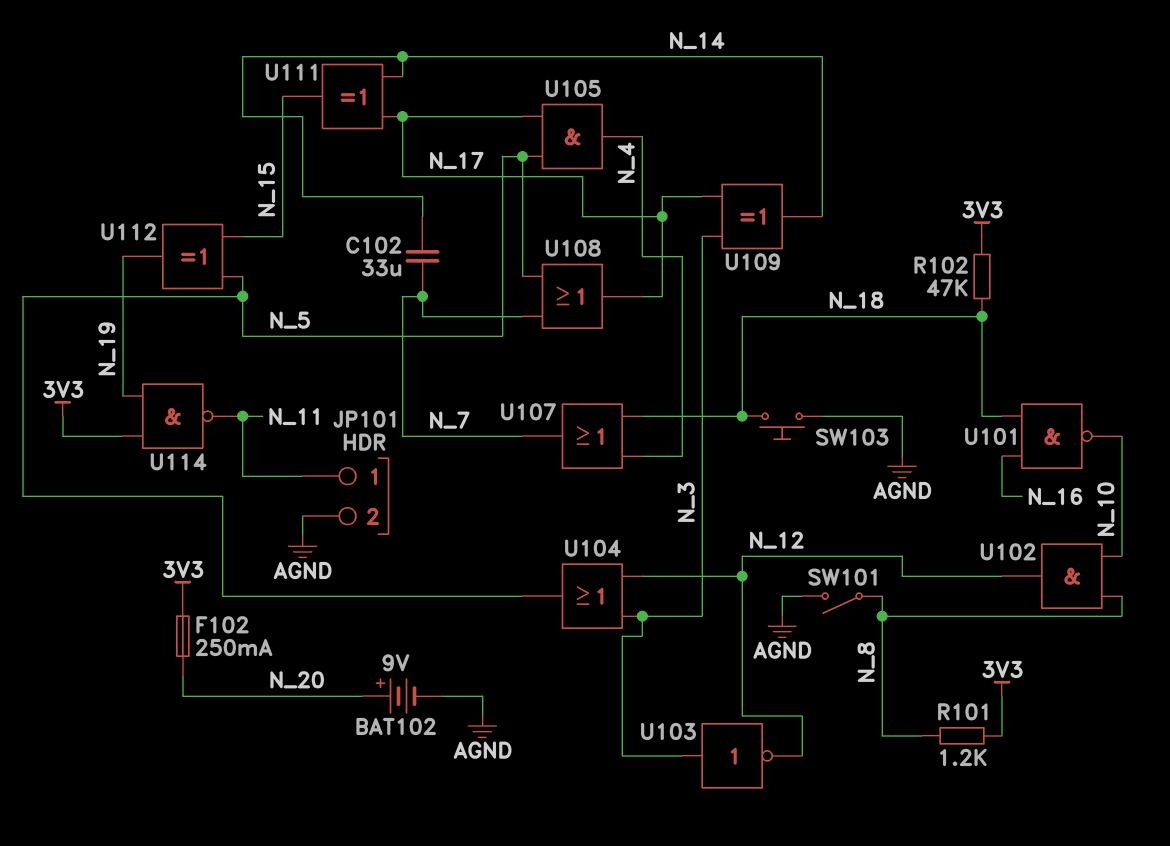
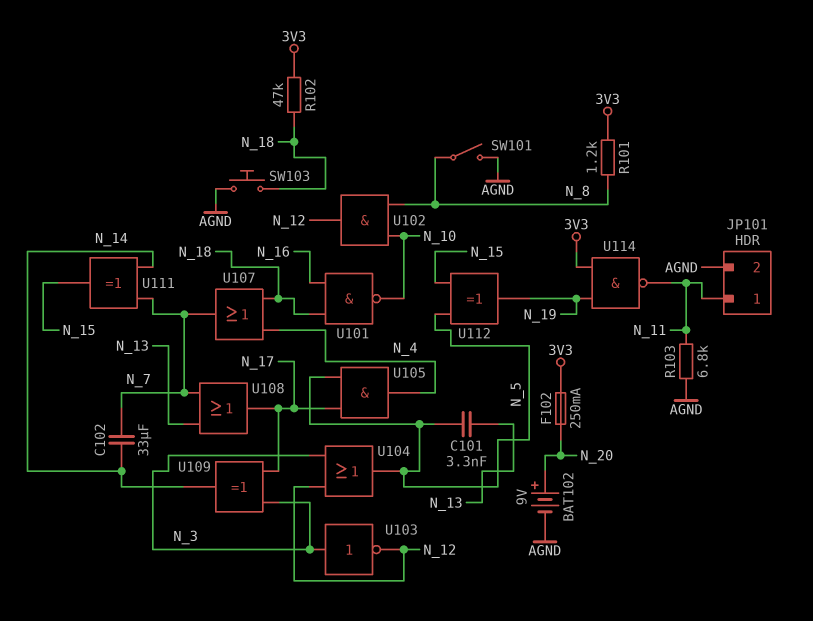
C101: none -> 3.3nF (N_5, N_13)
R103: none -> 6.8k (AGND, N_11)
U108: OR (in N_5, in N_7, out N_17) -> OR (in N_7, in N_13, out N_17)
U111: XOR (in N_14, in N_17, out N_15) -> XOR (in N_7, in N_14, out N_15)

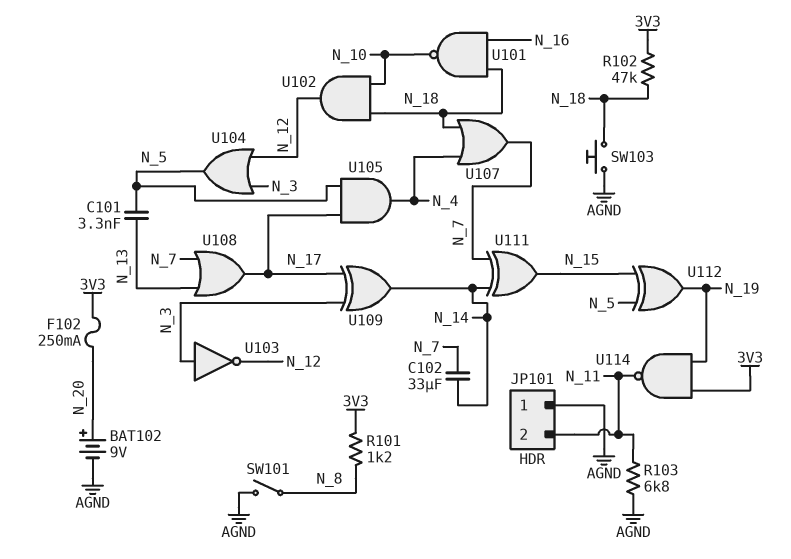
JP101 pin 1: N_11 -> AGND
JP101 pin 2: AGND -> N_11
U102: AND (in N_8, in N_10, out N_12) -> AND (in N_10, in N_18, out N_12)

